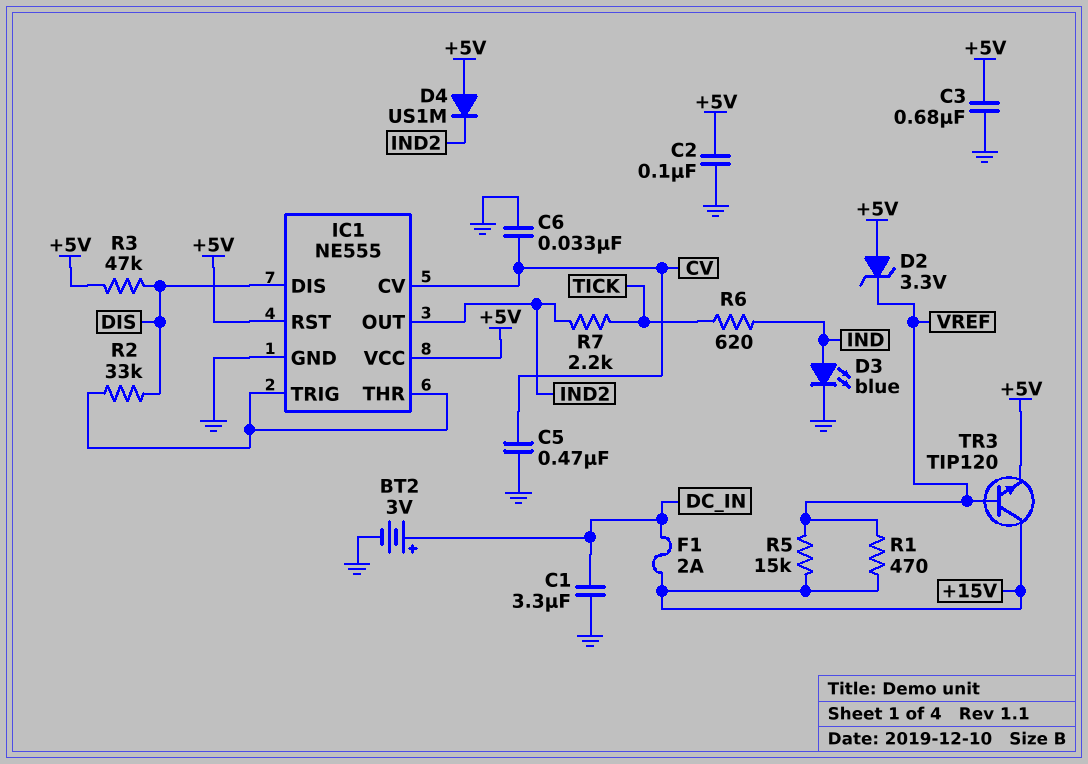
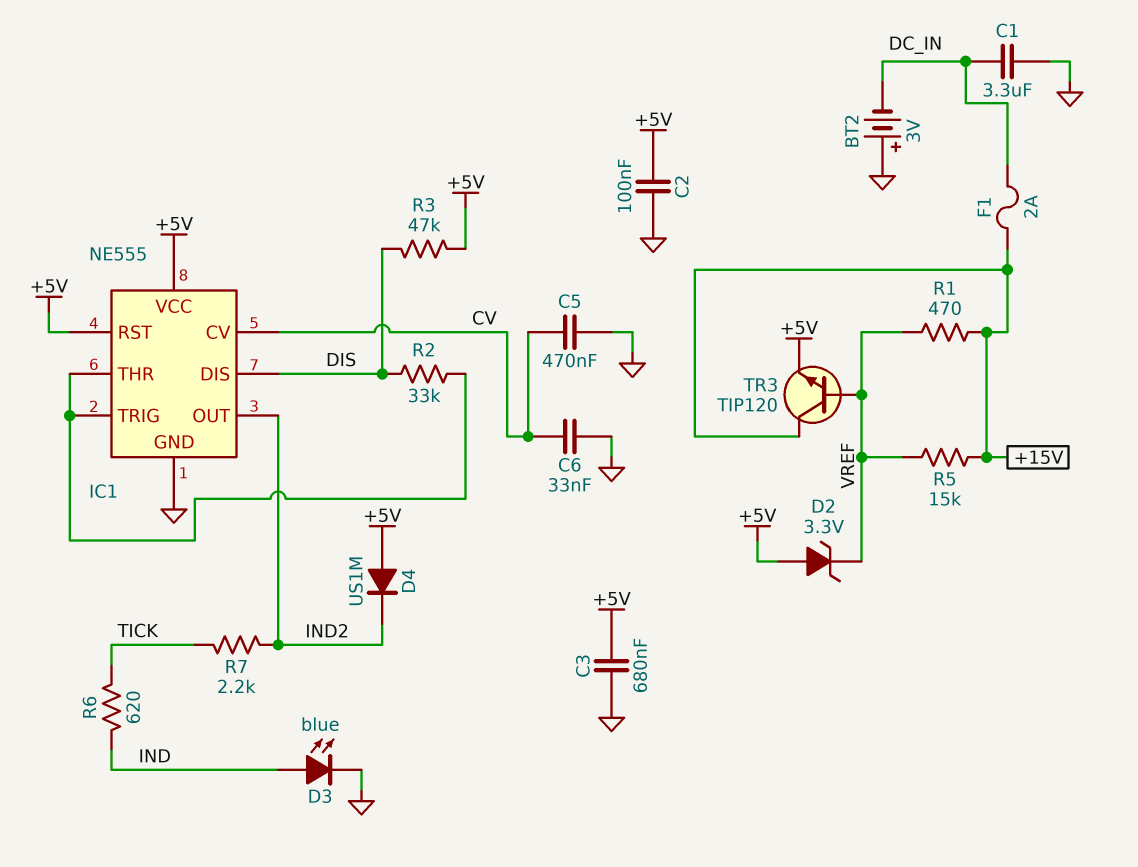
BT2: 3V (plus DC_IN, minus GND) -> 3V (plus GND, minus DC_IN)

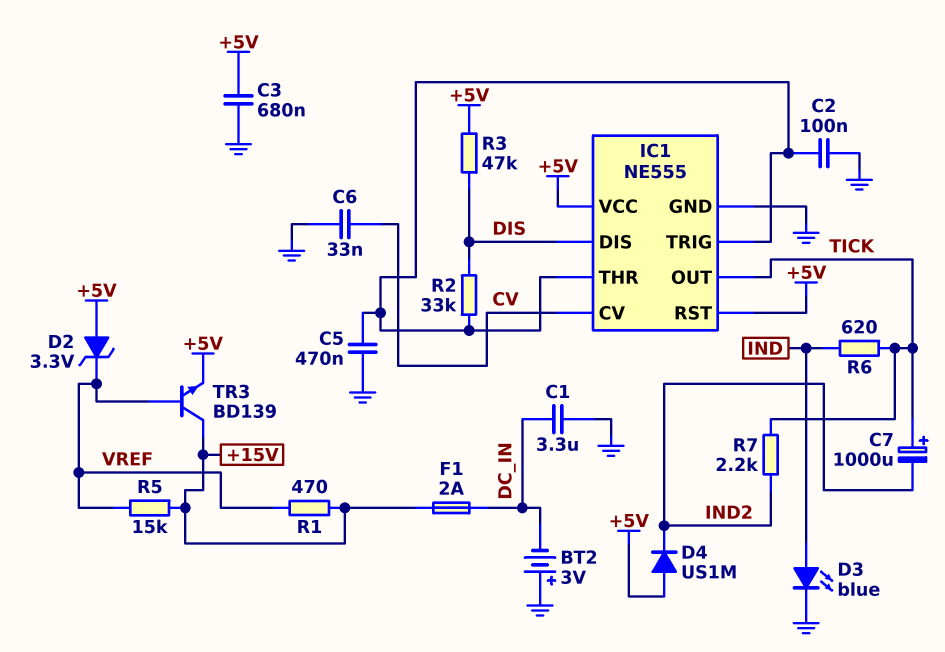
C2: 100nF (+5V, GND) -> 100nF (GND, IC1/THR)
C5: 470nF (CV, GND) -> 470nF (GND, IC1/THR)
C7: none -> 1000uF (plus TICK, minus IND2)
IC1 pin OUT: IND2 -> TICK
TR3: NPN TIP120 (B VREF, C +15V, E +5V) -> NPN BD139 (B VREF, C +15V, E +5V)

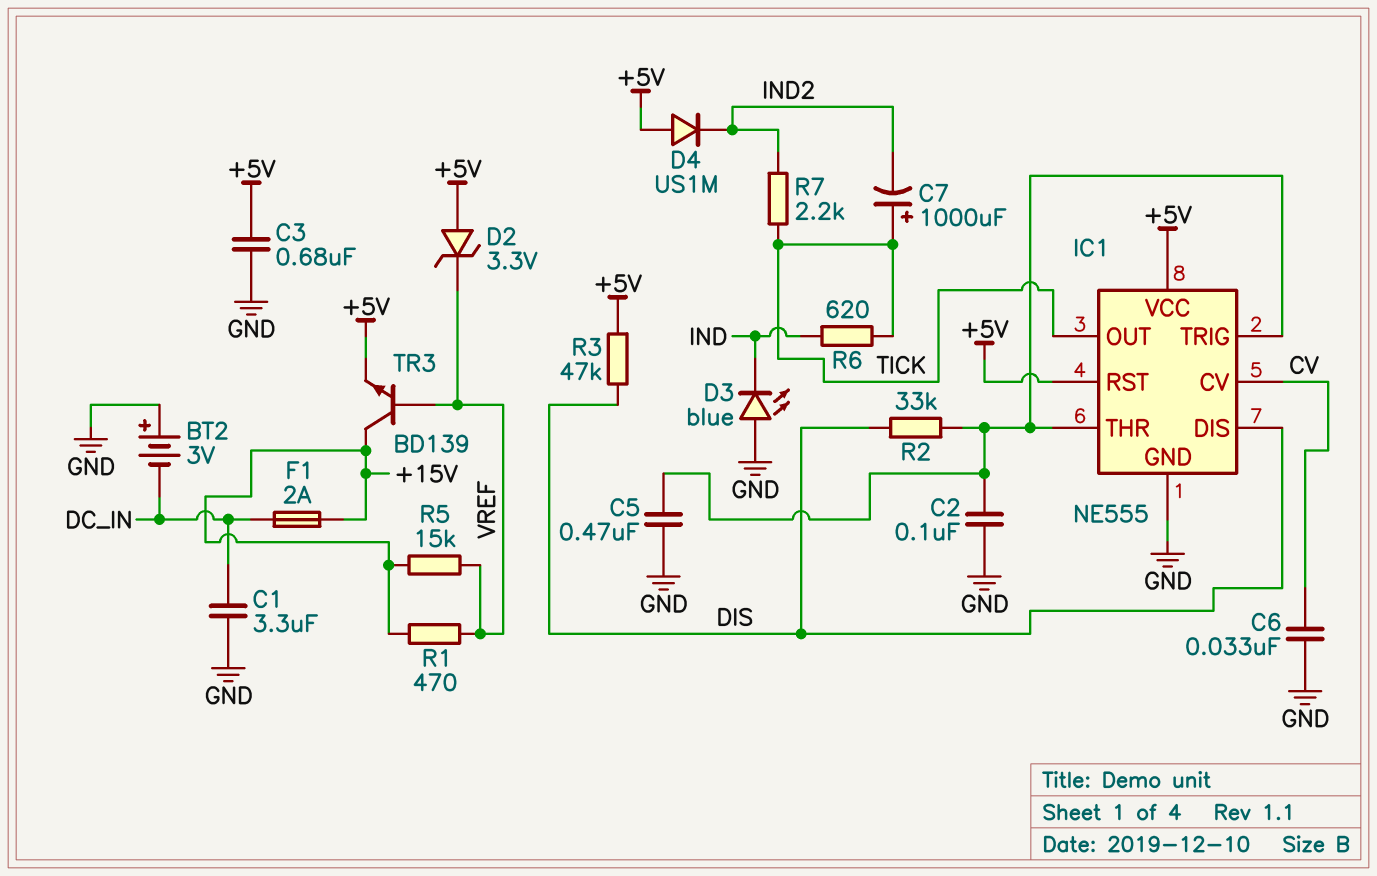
D3: LED blue (A IND, K GND) -> LED blue (A GND, K IND)

